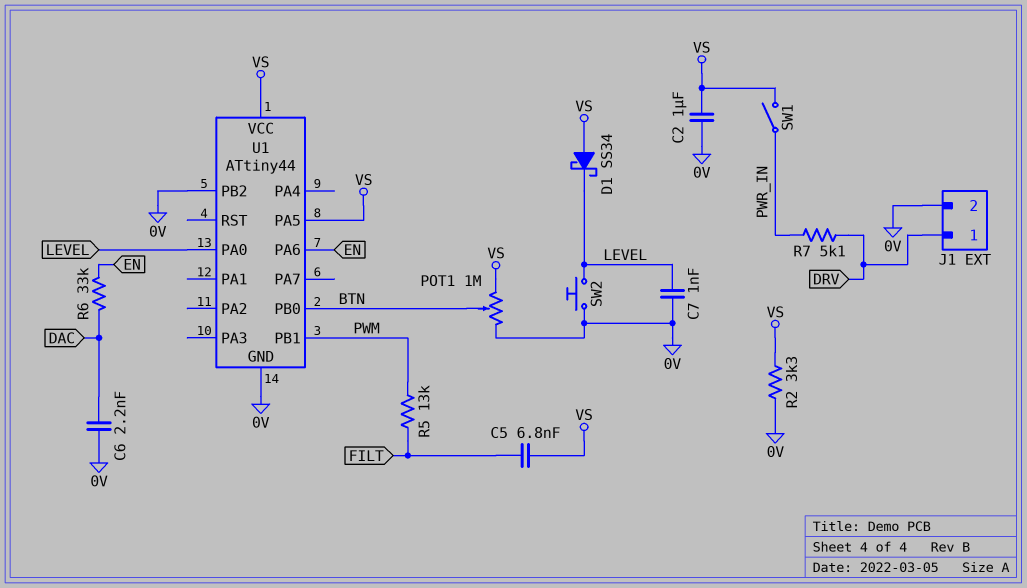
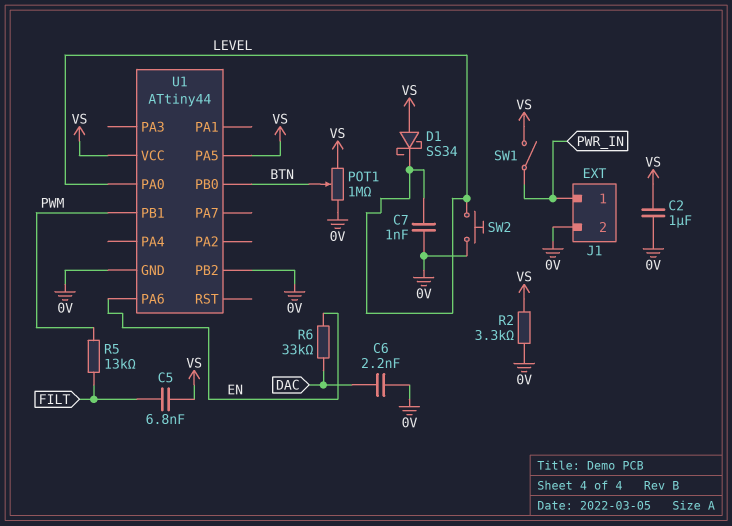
J1 pin 1: DRV -> PWR_IN
R7: 5.1k (DRV, PWR_IN) -> none

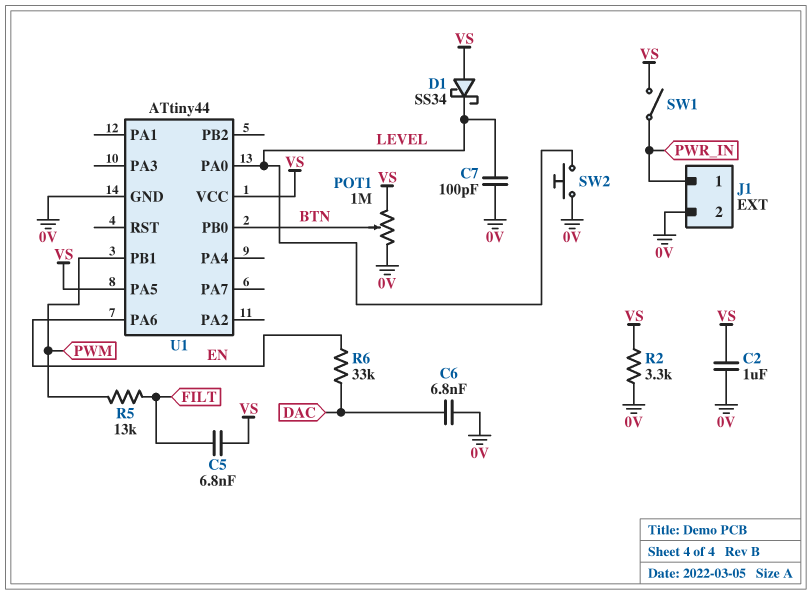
C6: 2.2nF (0V, DAC) -> 6.8nF (0V, DAC)
C7: 1nF (0V, LEVEL) -> 100pF (0V, LEVEL)
U1 pin PB2: 0V -> none

